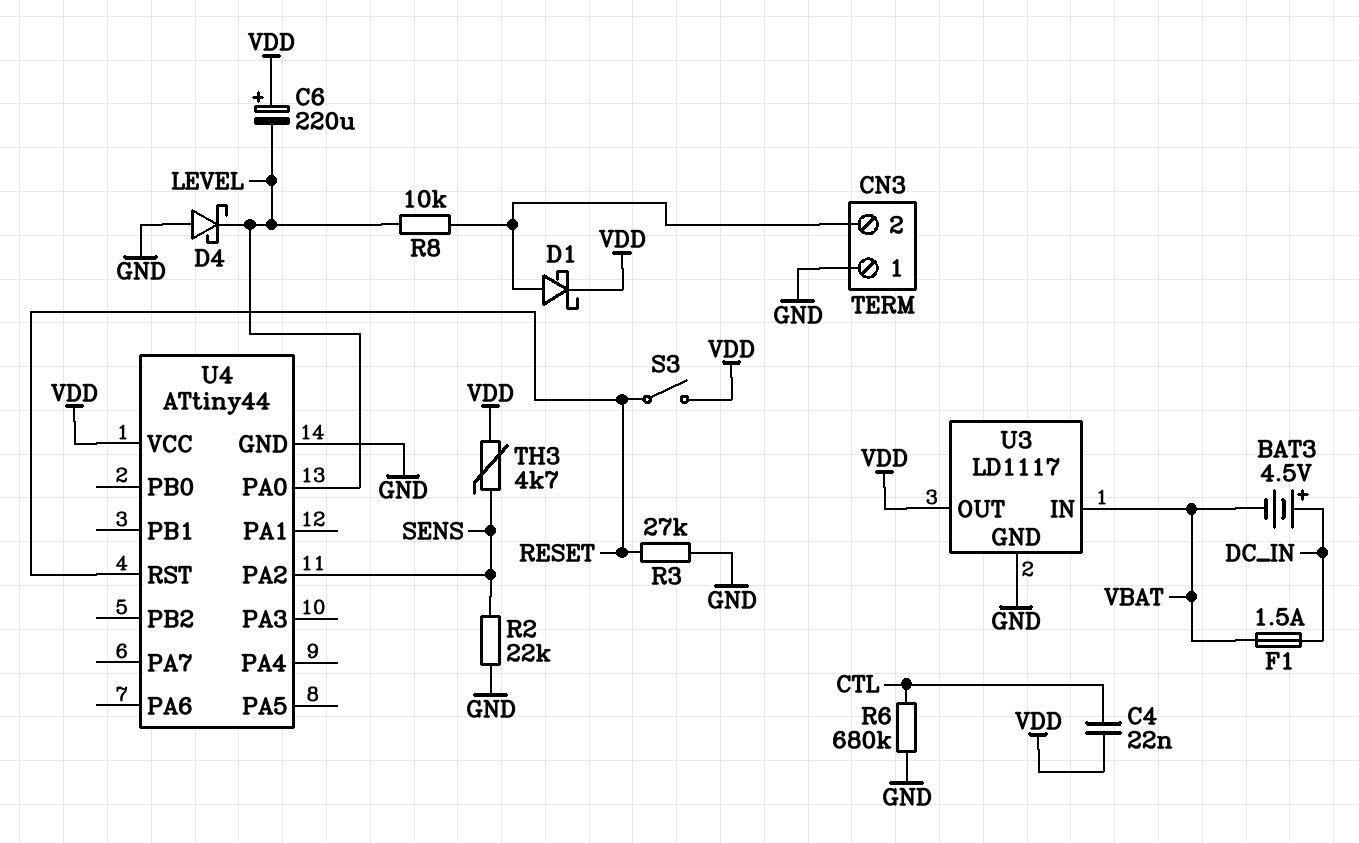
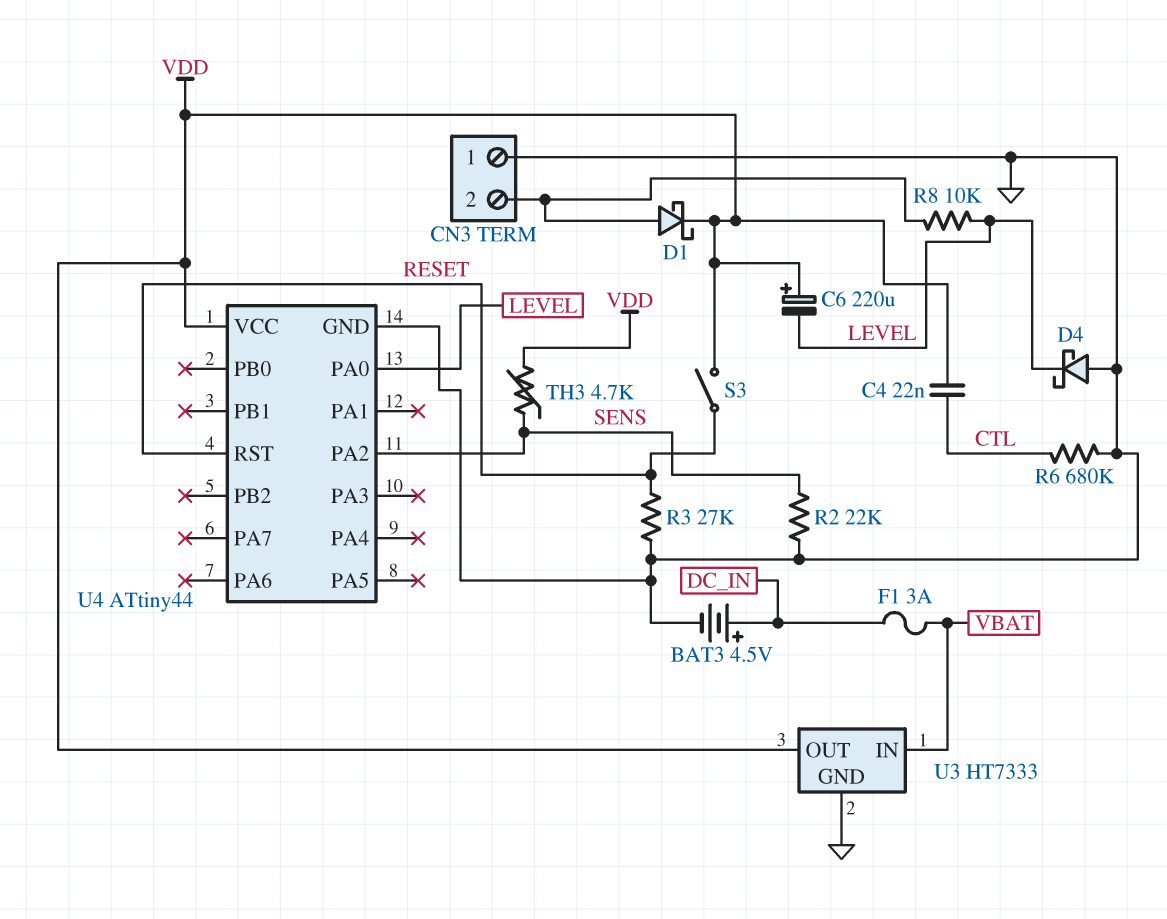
BAT3: 4.5V (plus DC_IN, minus VBAT) -> 4.5V (plus DC_IN, minus GND)
F1: 1.5A (DC_IN, VBAT) -> 3A (DC_IN, VBAT)
U3: LD1117 -> HT7333

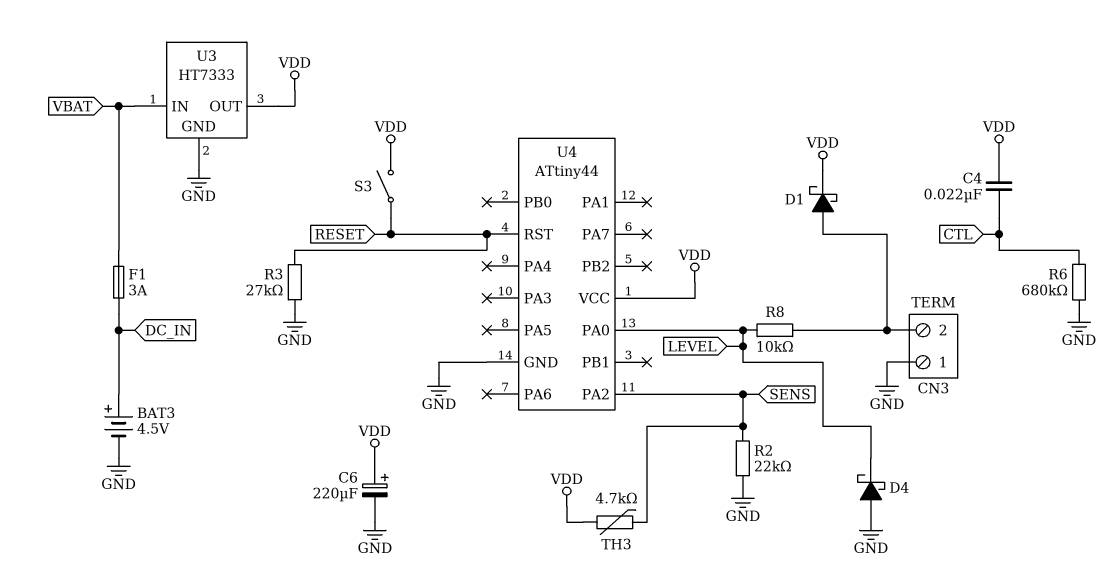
C6: 220uF (plus VDD, minus LEVEL) -> 220uF (plus VDD, minus GND)

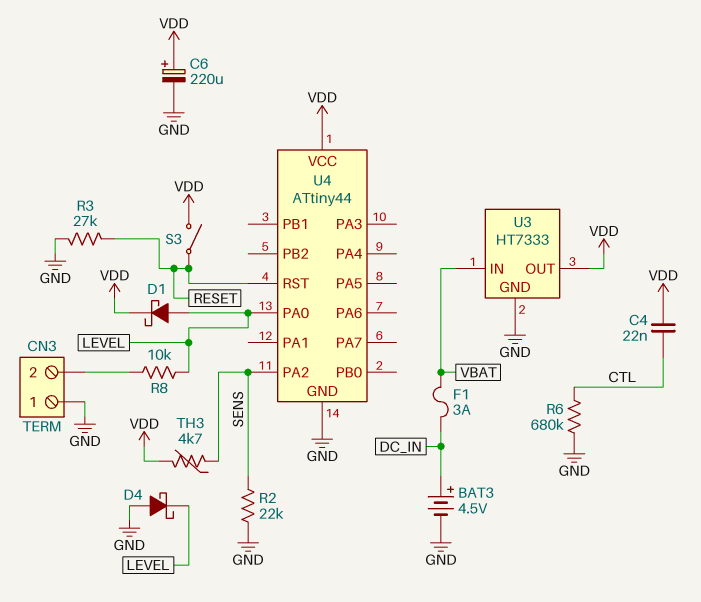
D1: schottky (A CN3/2, K VDD) -> schottky (A LEVEL, K VDD)

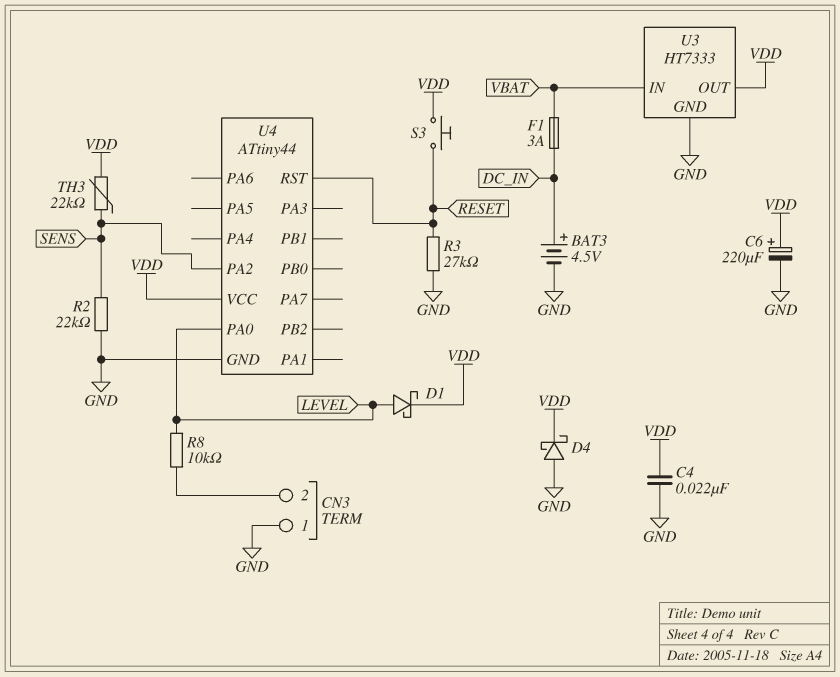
C4: 22nF (CTL, VDD) -> 22nF (GND, VDD)
D4: schottky (A GND, K LEVEL) -> schottky (A GND, K VDD)
R6: 680k (CTL, GND) -> none
S3: switch (RESET, VDD) -> button (RESET, VDD)
TH3: 4.7k (SENS, VDD) -> 22k (SENS, VDD)

